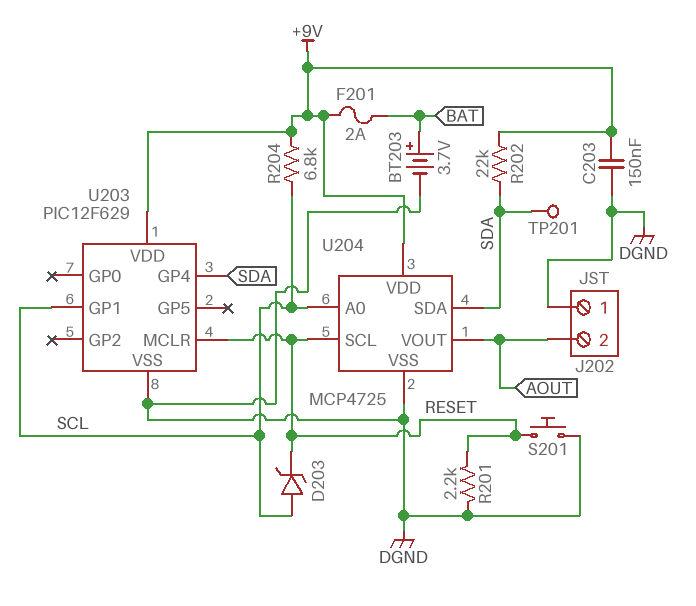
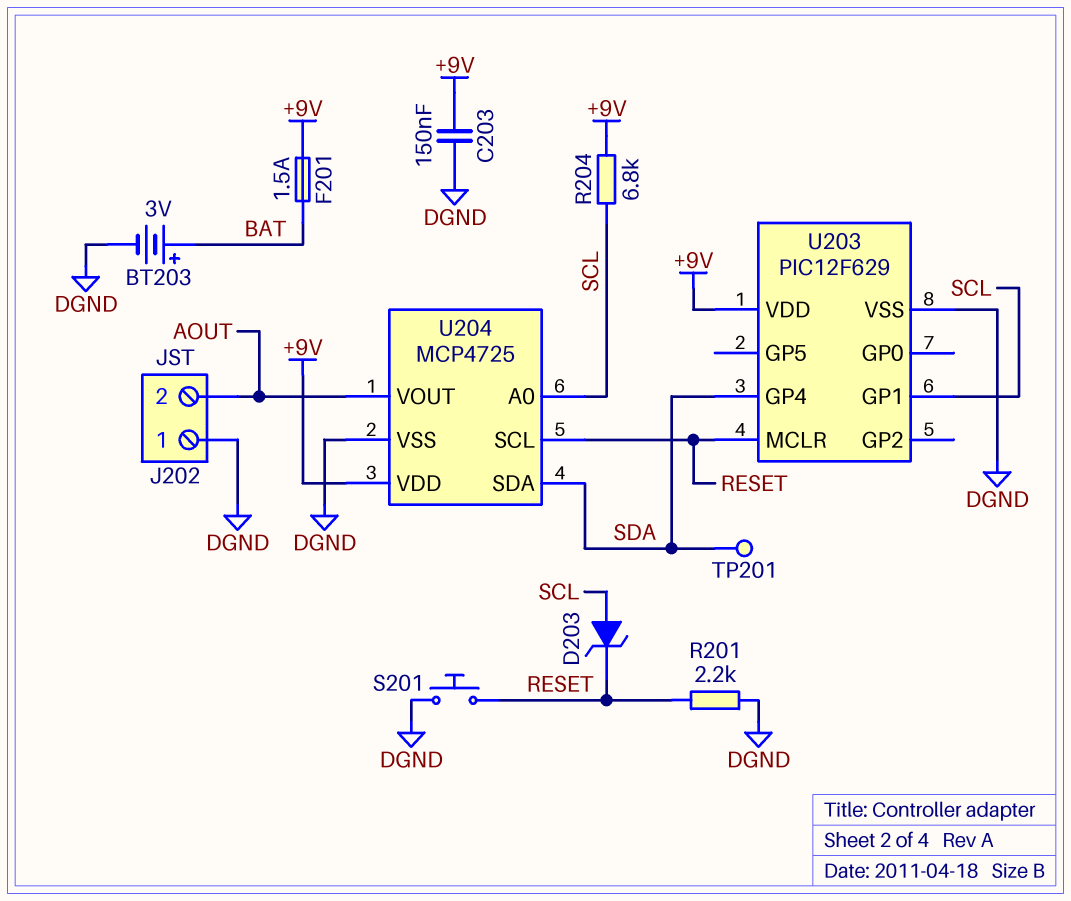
BT203: 3.7V (plus BAT, minus DGND) -> 3V (plus BAT, minus DGND)
F201: 2A (+9V, BAT) -> 1.5A (+9V, BAT)
R202: 22k (+9V, SDA) -> none

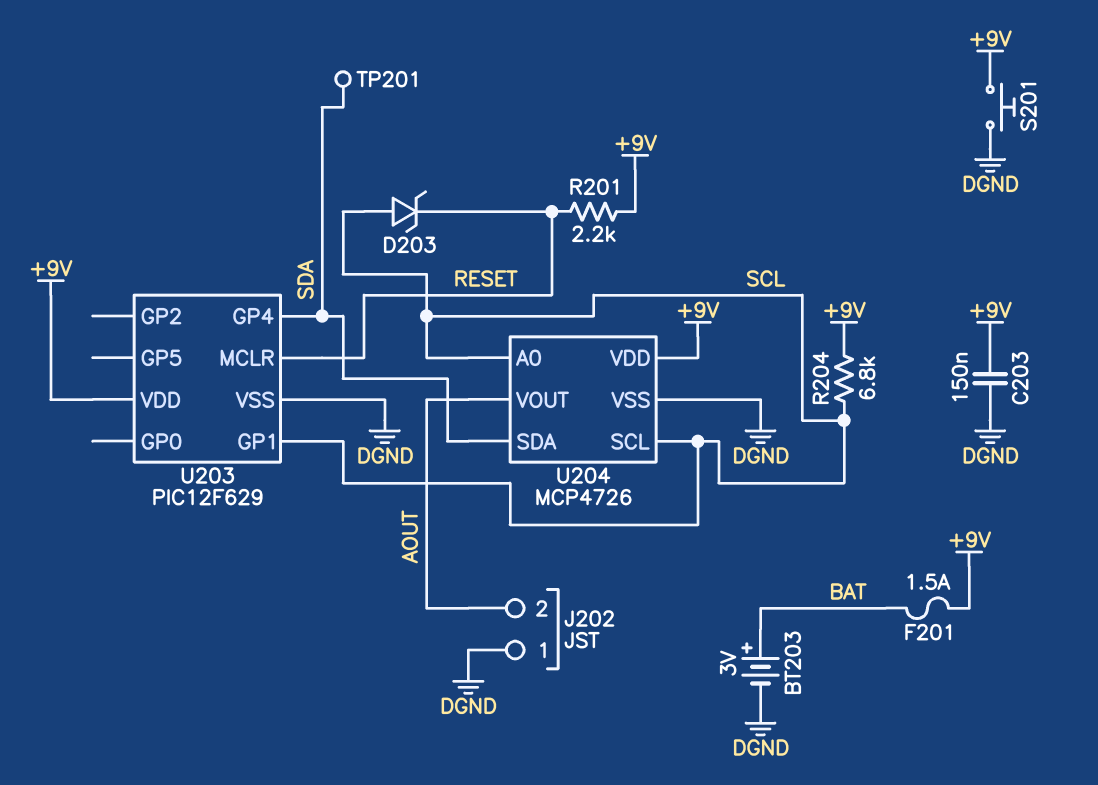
R201: 2.2k (DGND, RESET) -> 2.2k (+9V, RESET)
S201: button (DGND, RESET) -> button (+9V, DGND)
U204: MCP4725 -> MCP4726
U204 pin SCL: RESET -> SCL

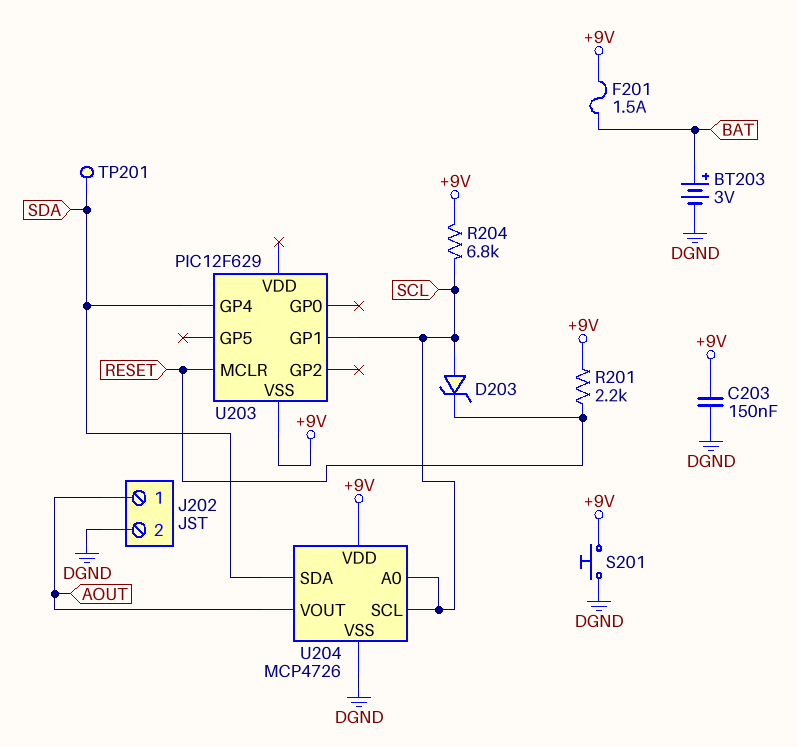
J202 pin 1: DGND -> AOUT
J202 pin 2: AOUT -> DGND
U203 pin VDD: +9V -> none
U203 pin VSS: DGND -> +9V

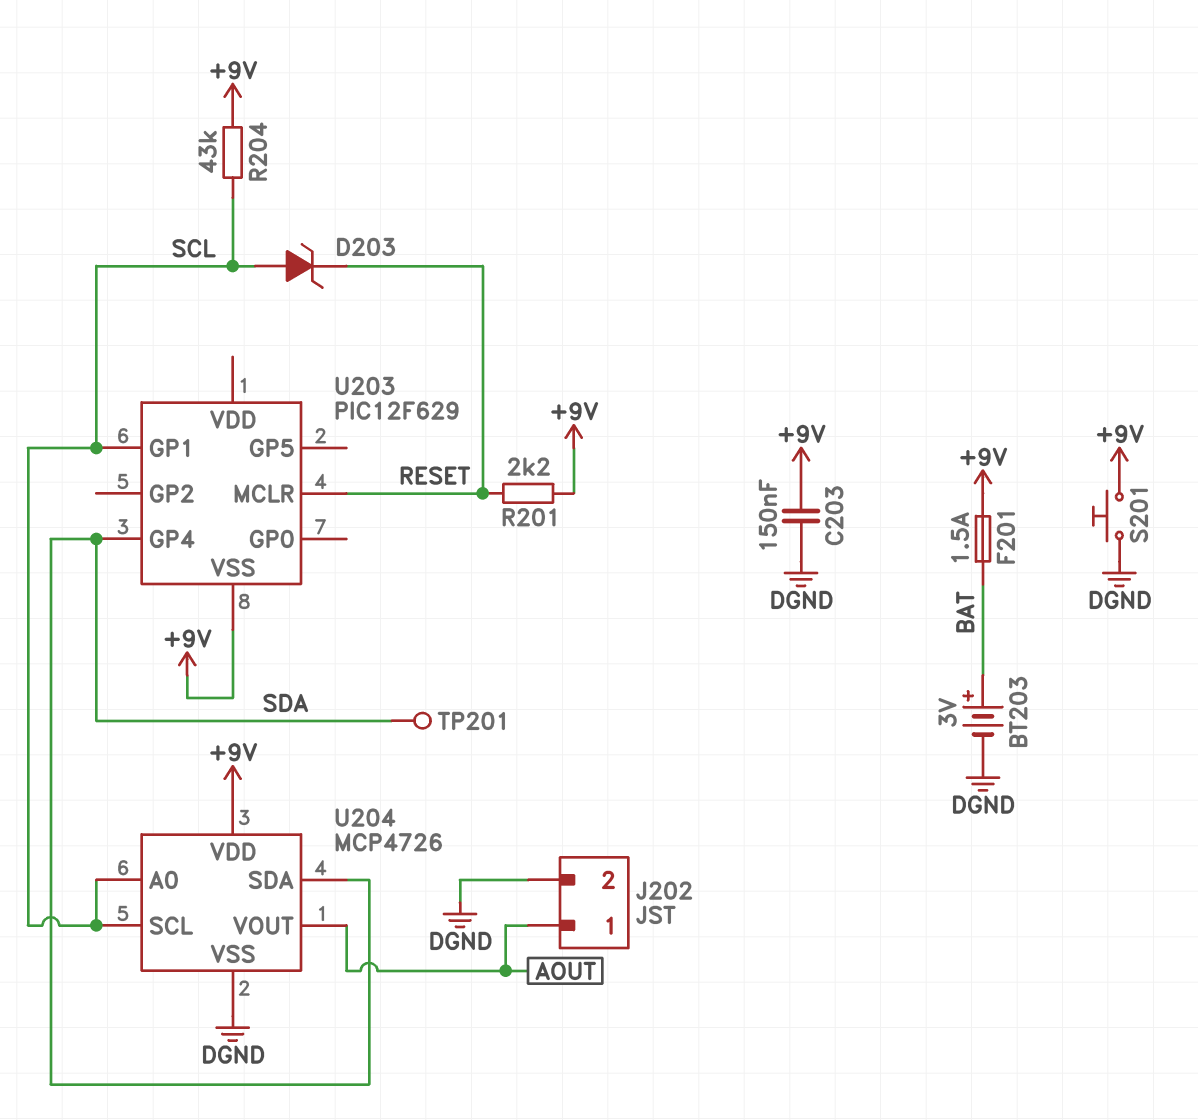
R204: 6.8k (+9V, SCL) -> 43k (+9V, SCL)

